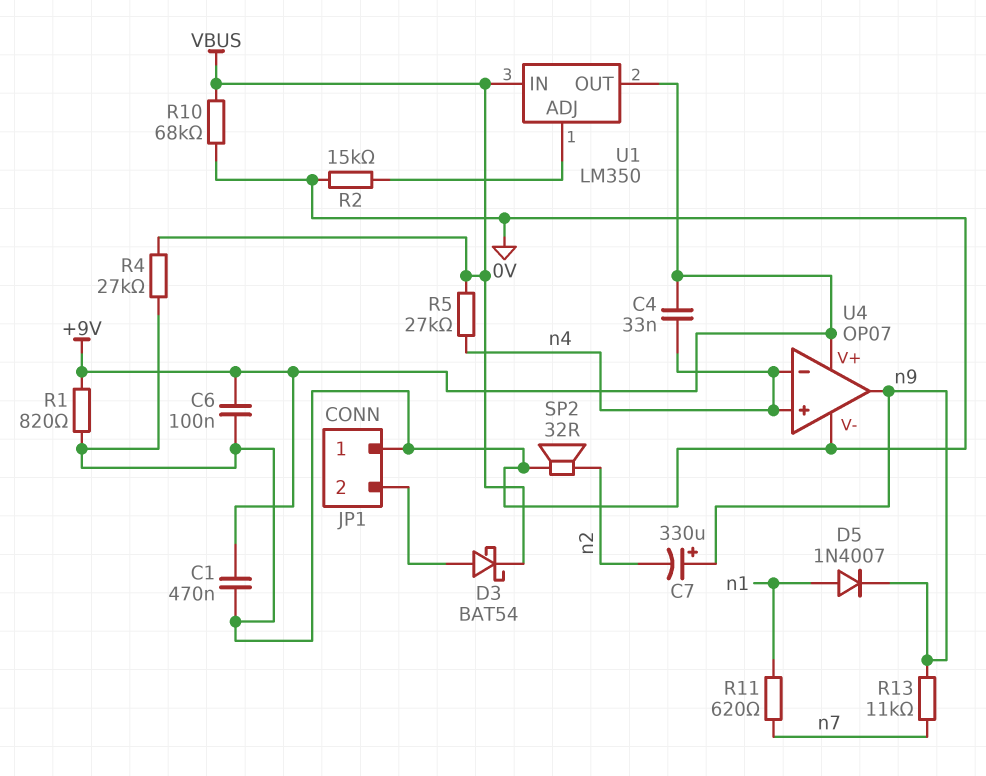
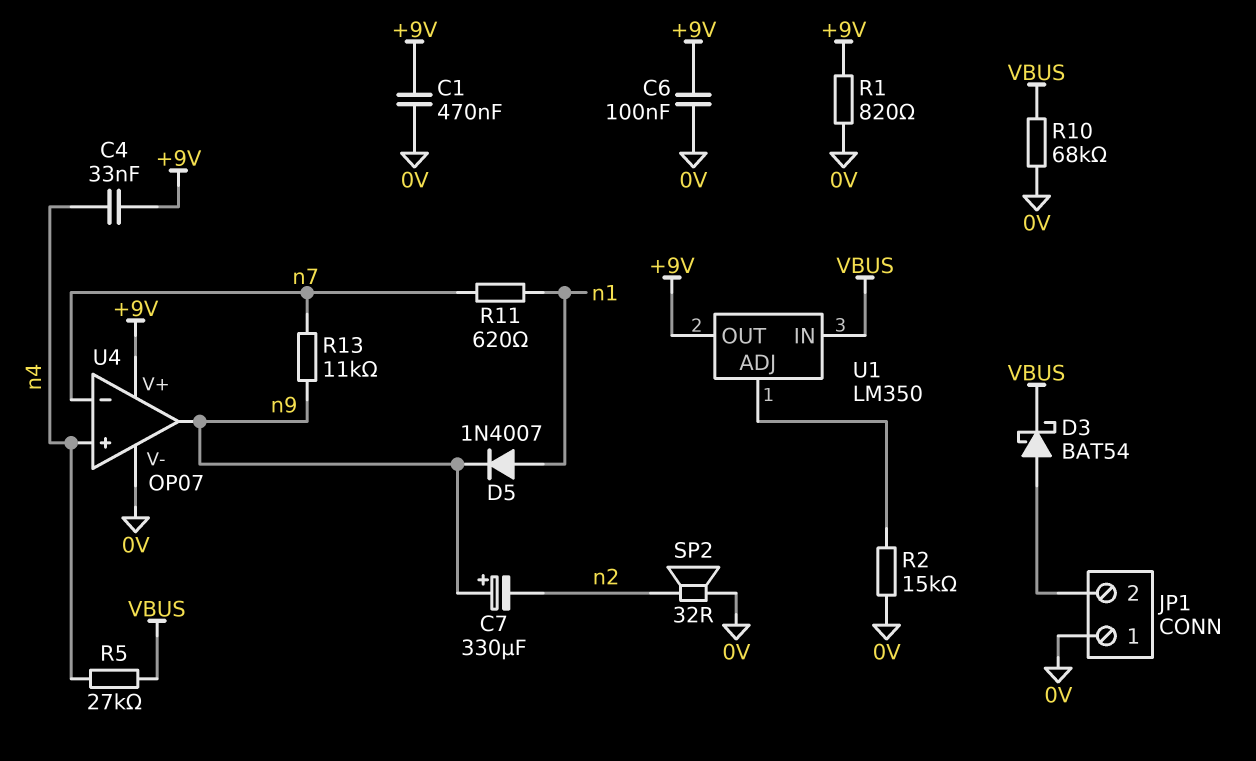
R4: 27k (0V, VBUS) -> none
U4 pin in-: n4 -> n7

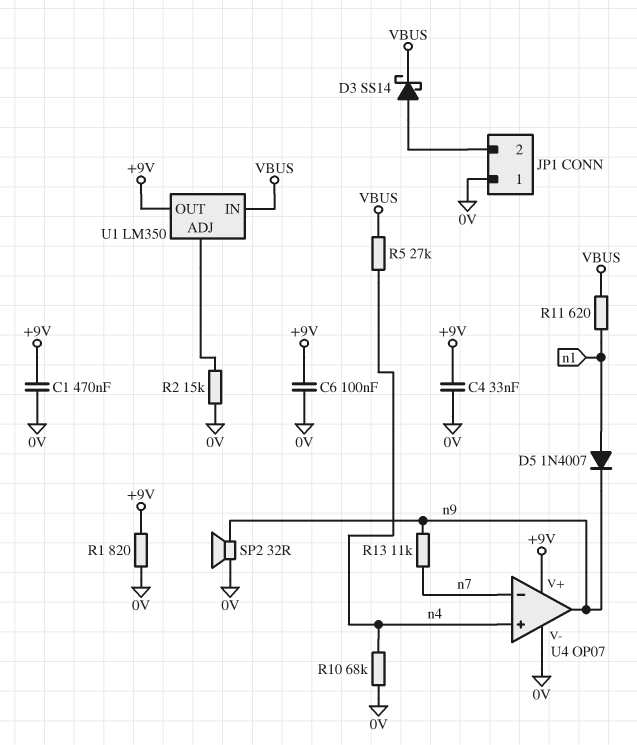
C4: 33nF (+9V, n4) -> 33nF (+9V, 0V)
C7: 330uF (plus n9, minus n2) -> none
D3: schottky BAT54 (A JP1/2, K VBUS) -> schottky SS14 (A JP1/2, K VBUS)
R10: 68k (0V, VBUS) -> 68k (0V, n4)
R11: 620 (n1, n7) -> 620 (VBUS, n1)
SP2: speaker 32R (0V, n2) -> speaker 32R (0V, n9)

